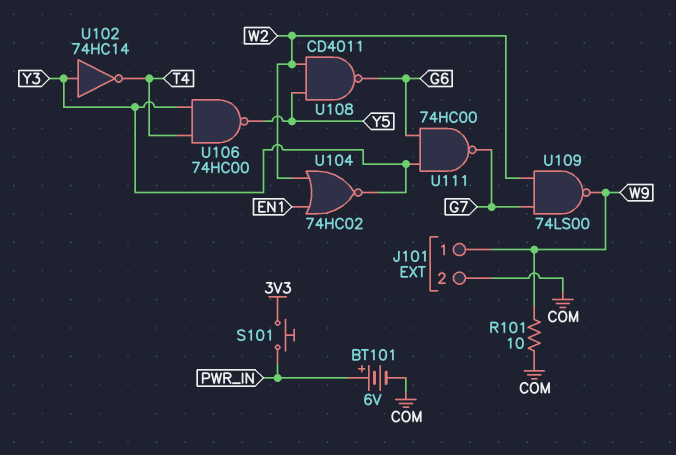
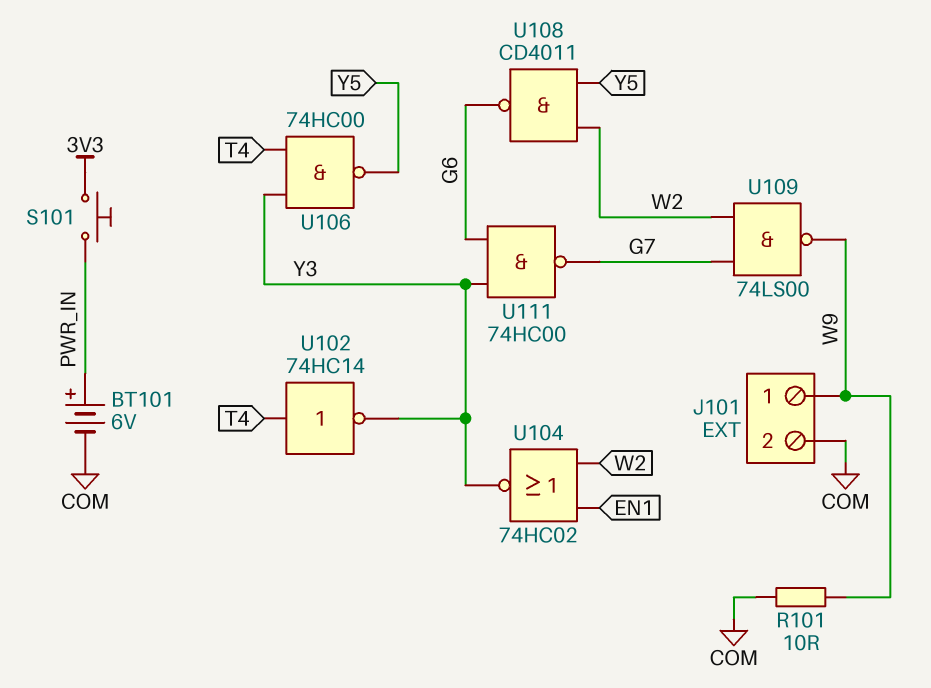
U102: NOT 74HC14 (in Y3, out T4) -> NOT 74HC14 (in T4, out Y3)

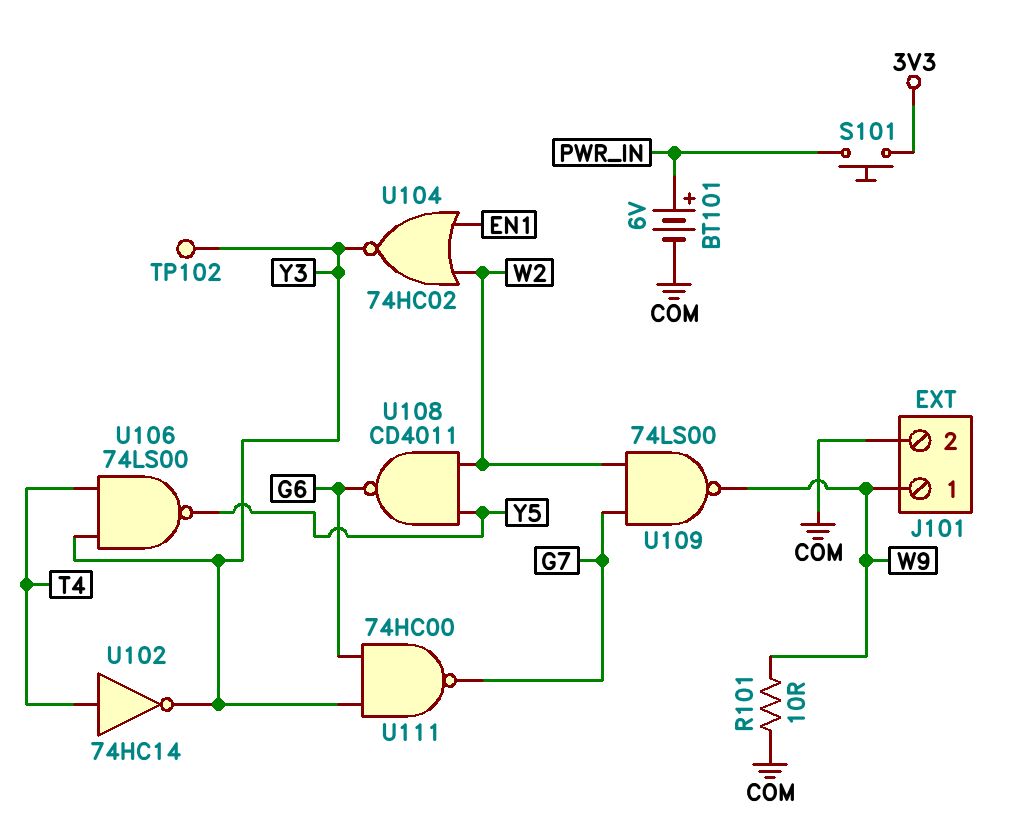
TP102: none -> test point (Y3)
U106: NAND 74HC00 (in T4, in Y3, out Y5) -> NAND 74LS00 (in T4, in Y3, out Y5)

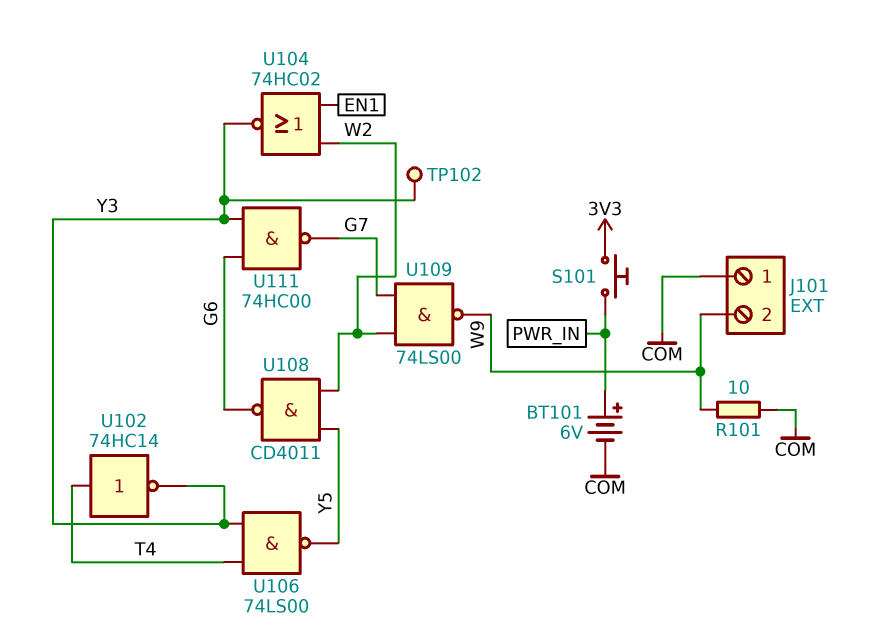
J101 pin 1: W9 -> COM
J101 pin 2: COM -> W9

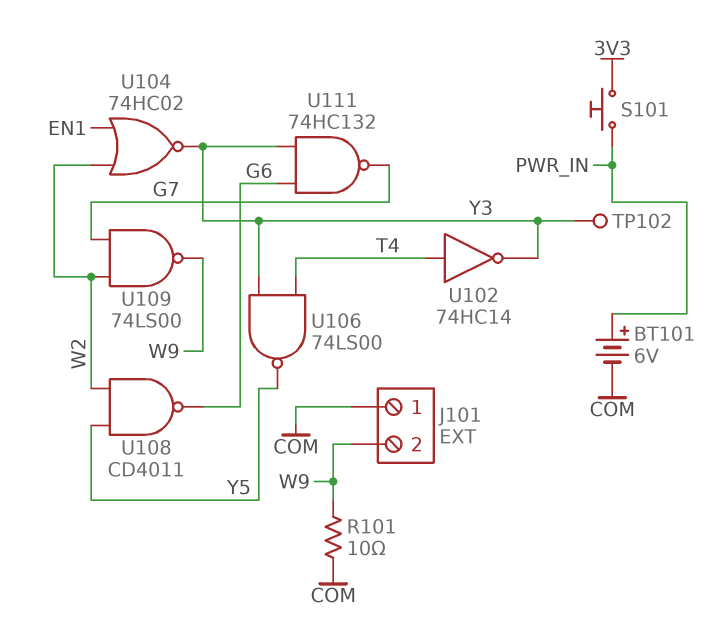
U111: NAND 74HC00 (in G6, in Y3, out G7) -> NAND 74HC132 (in G6, in Y3, out G7)

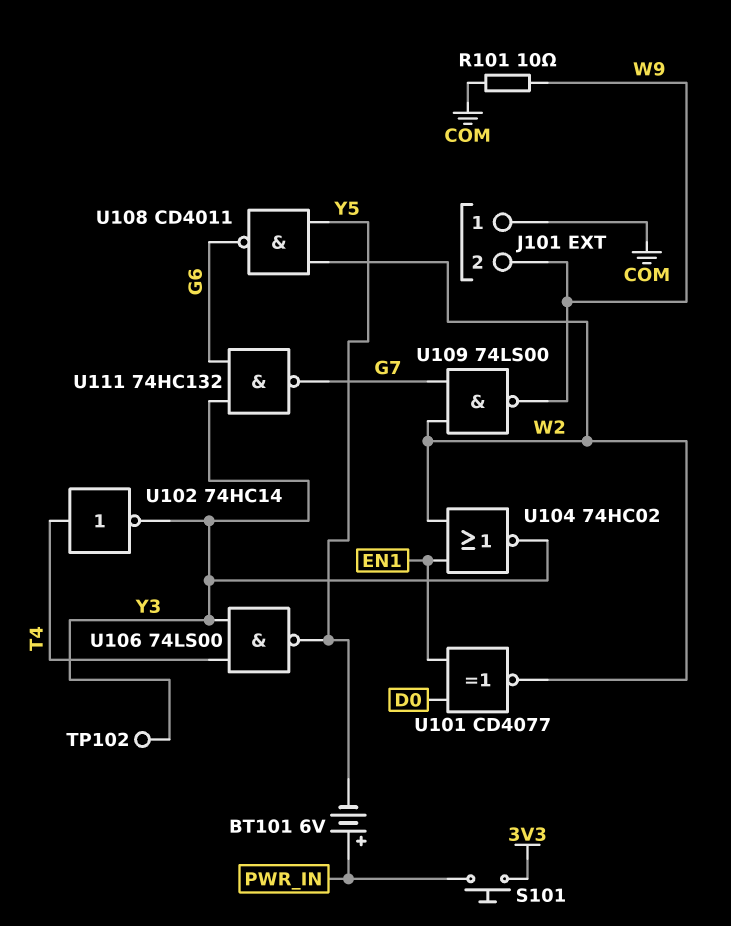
BT101: 6V (plus PWR_IN, minus COM) -> 6V (plus PWR_IN, minus Y5)
U101: none -> XNOR CD4077 (in D0, in EN1, out W2)

